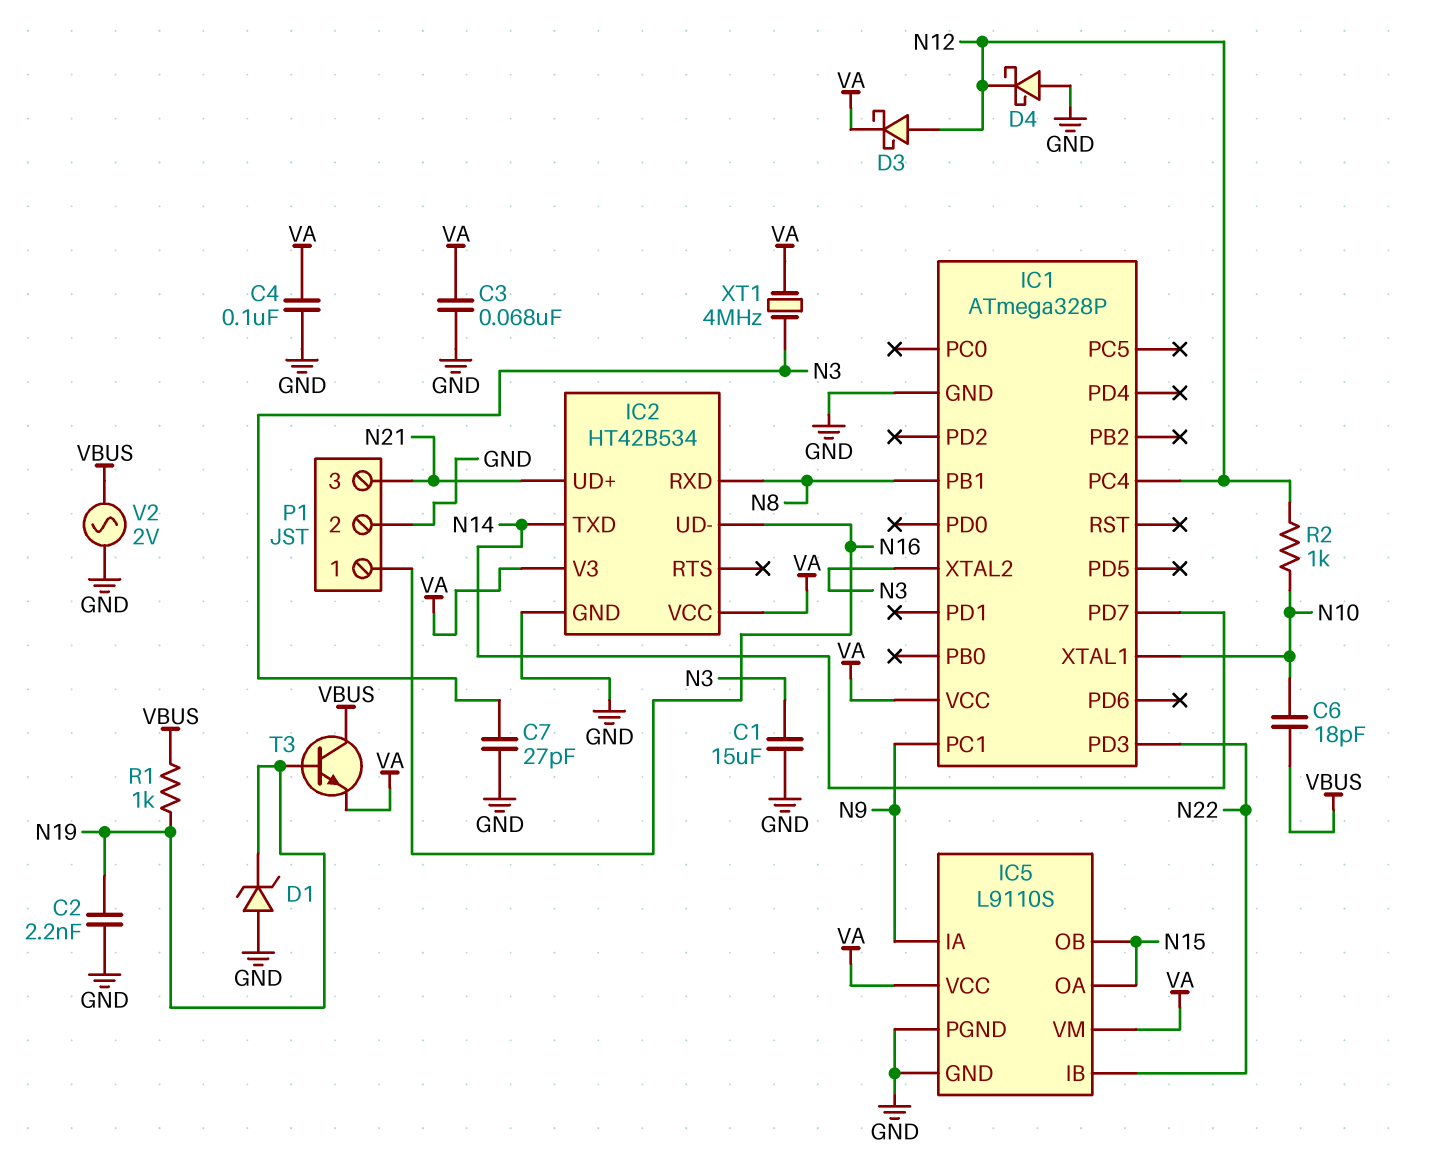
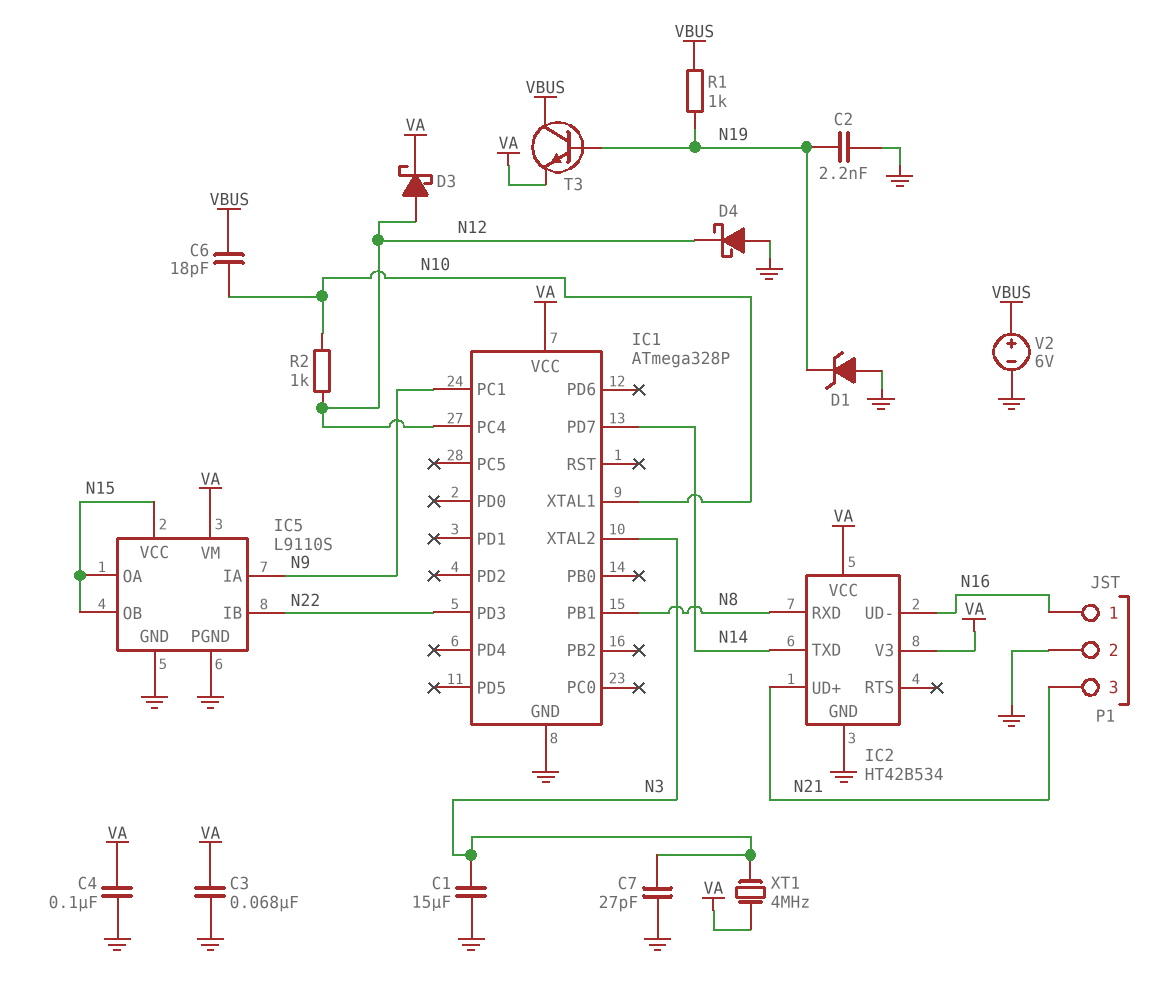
IC5 pin VCC: VA -> N15
V2: AC 2V (GND, VBUS) -> 6V (plus VBUS, minus GND)

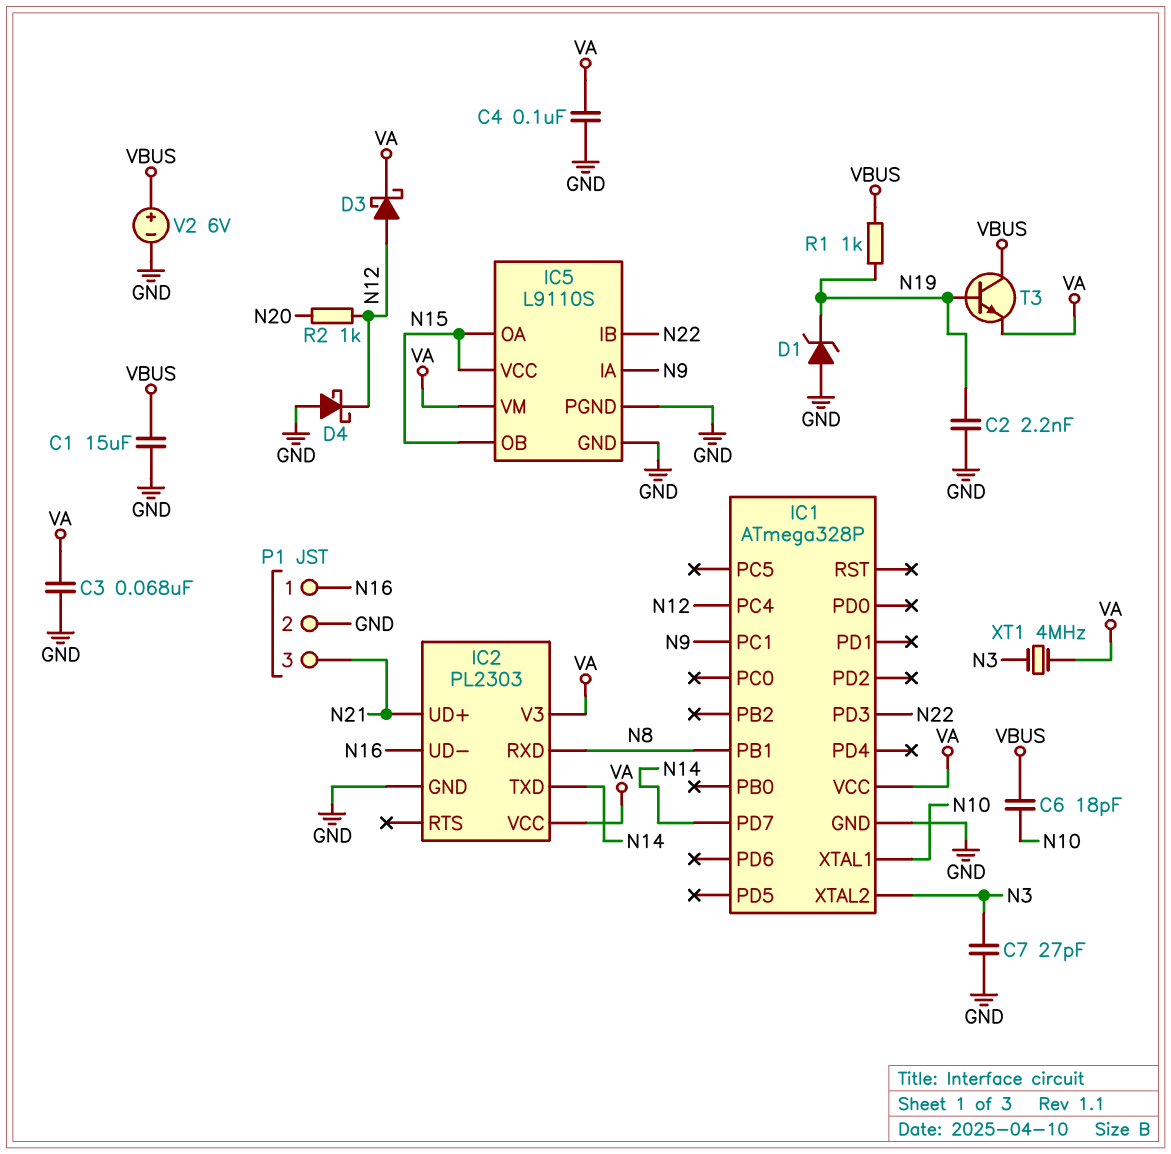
C1: 15uF (GND, N3) -> 15uF (GND, VBUS)
IC2: HT42B534 -> PL2303
R2: 1k (N10, N12) -> 1k (N12, N20)

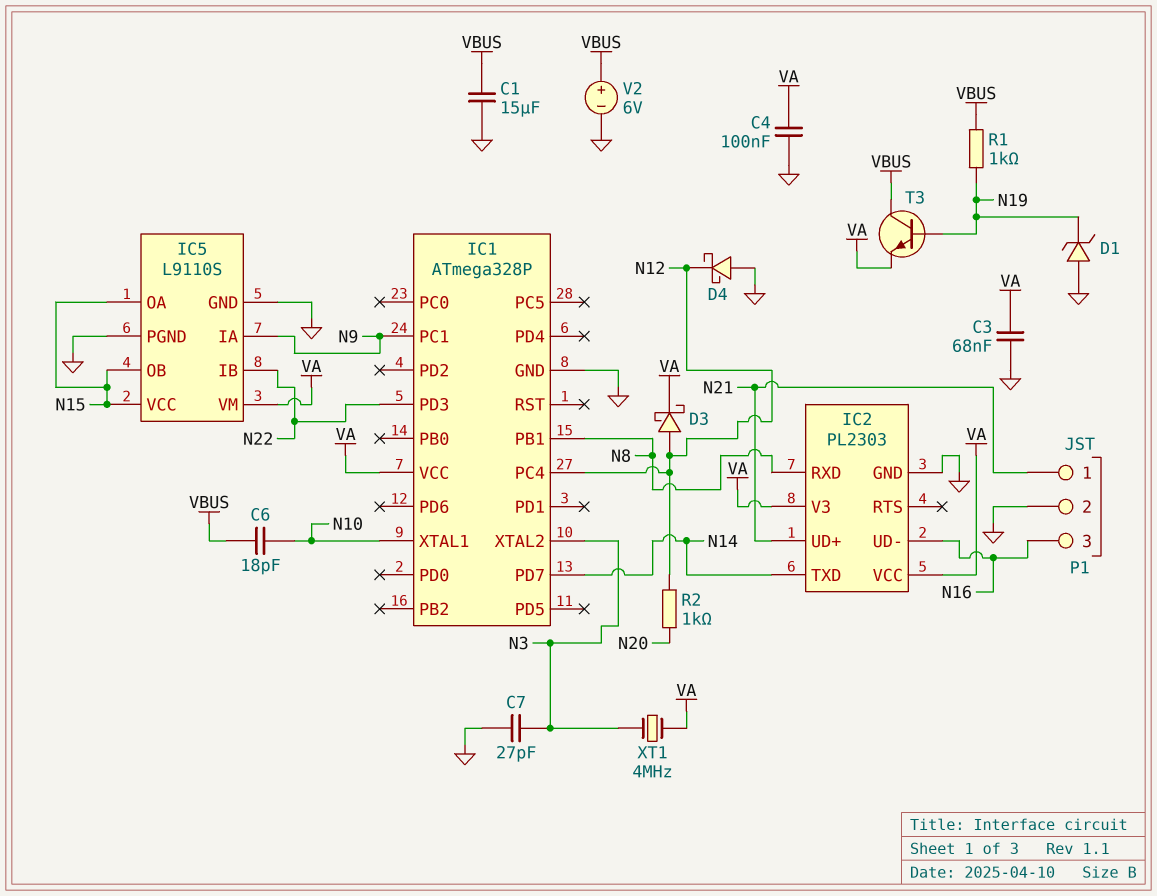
C2: 2.2nF (GND, N19) -> none
P1 pin 1: N16 -> N21
P1 pin 3: N21 -> N16

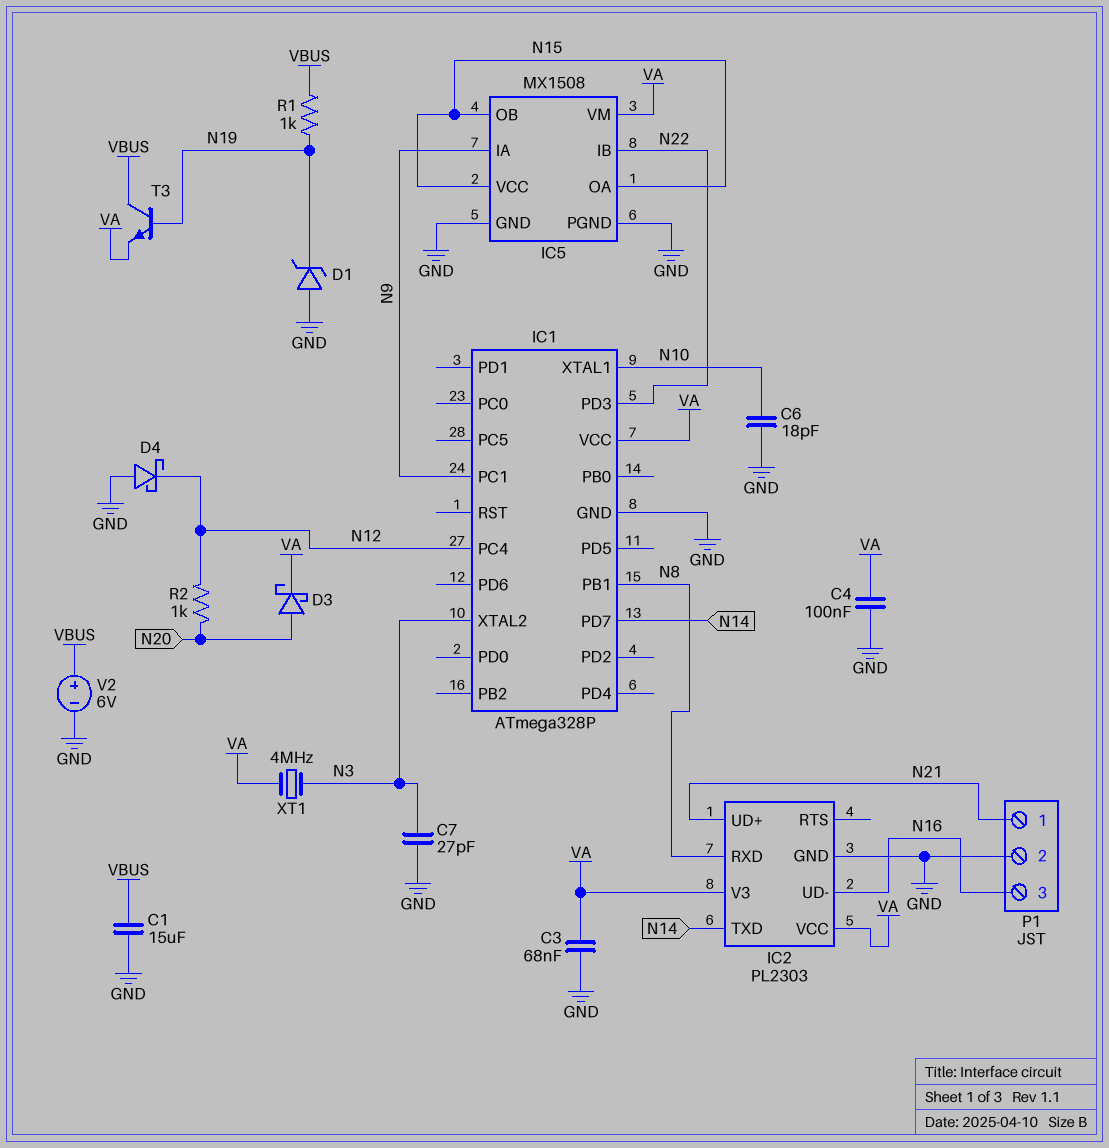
C6: 18pF (N10, VBUS) -> 18pF (GND, N10)
D3: schottky (A N12, K VA) -> schottky (A N20, K VA)
IC5: L9110S -> MX1508

